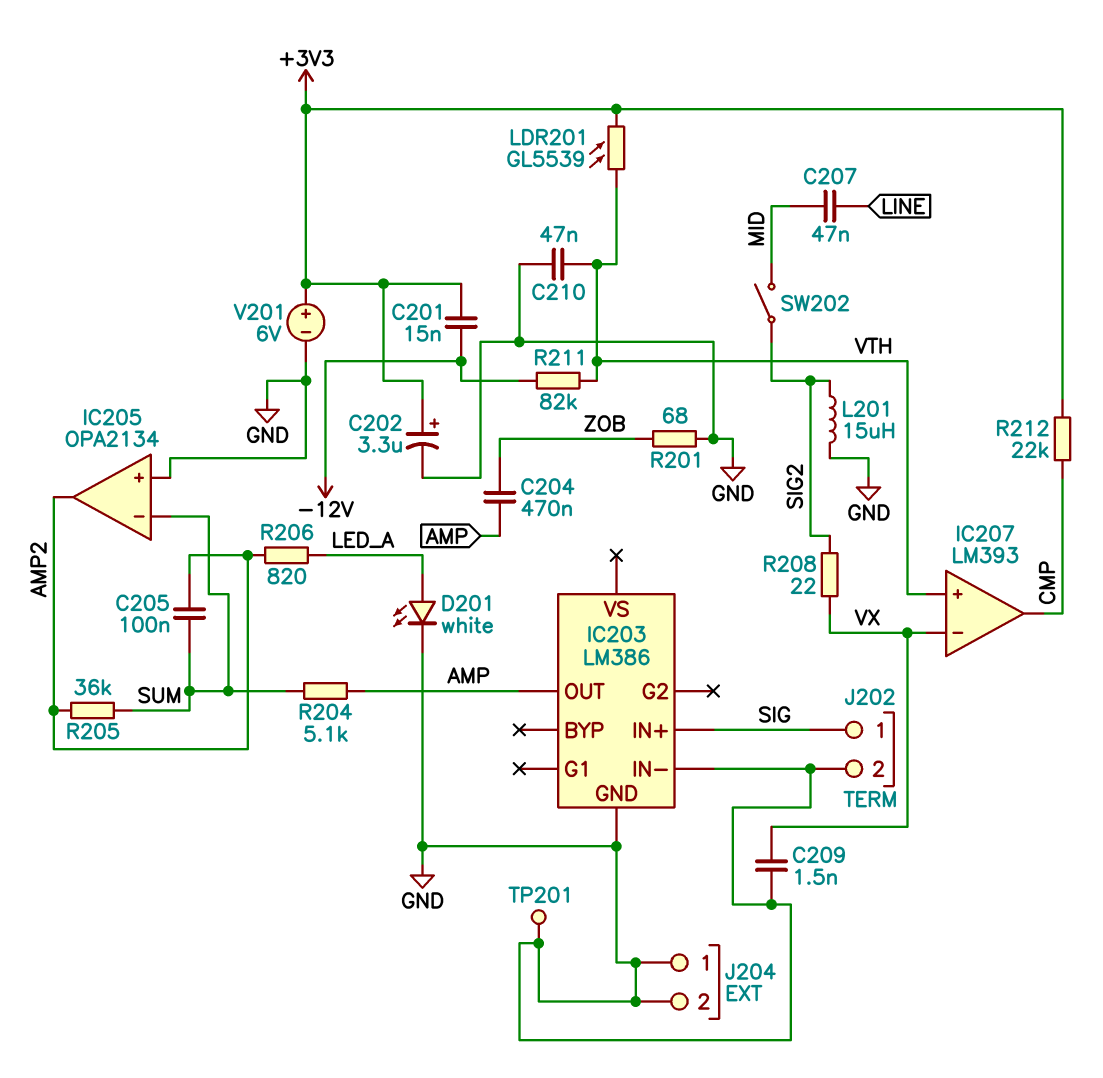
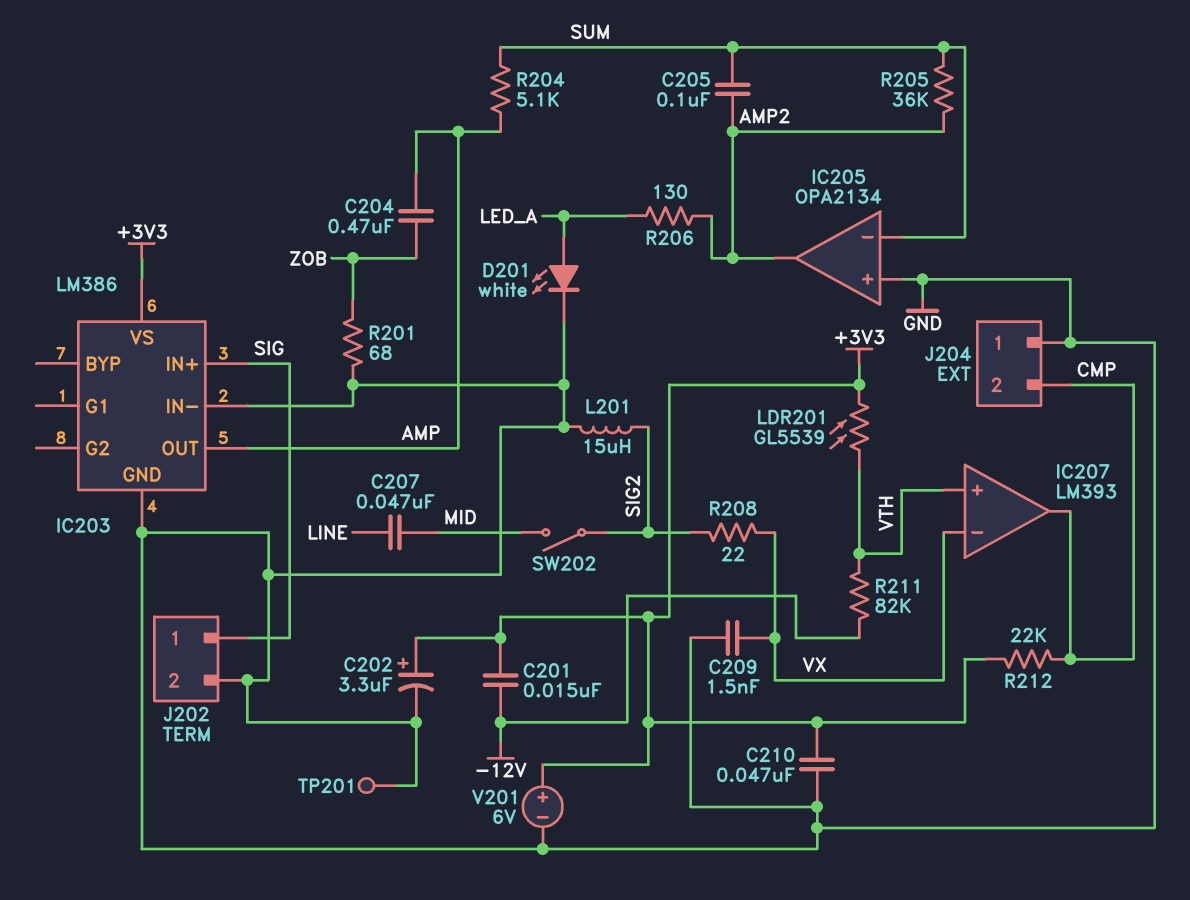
C210: 47nF (GND, VTH) -> 47nF (+3V3, GND)
IC203 pin VS: none -> +3V3
J204 pin 2: GND -> CMP
R206: 820 (AMP2, LED_A) -> 130 (AMP2, LED_A)

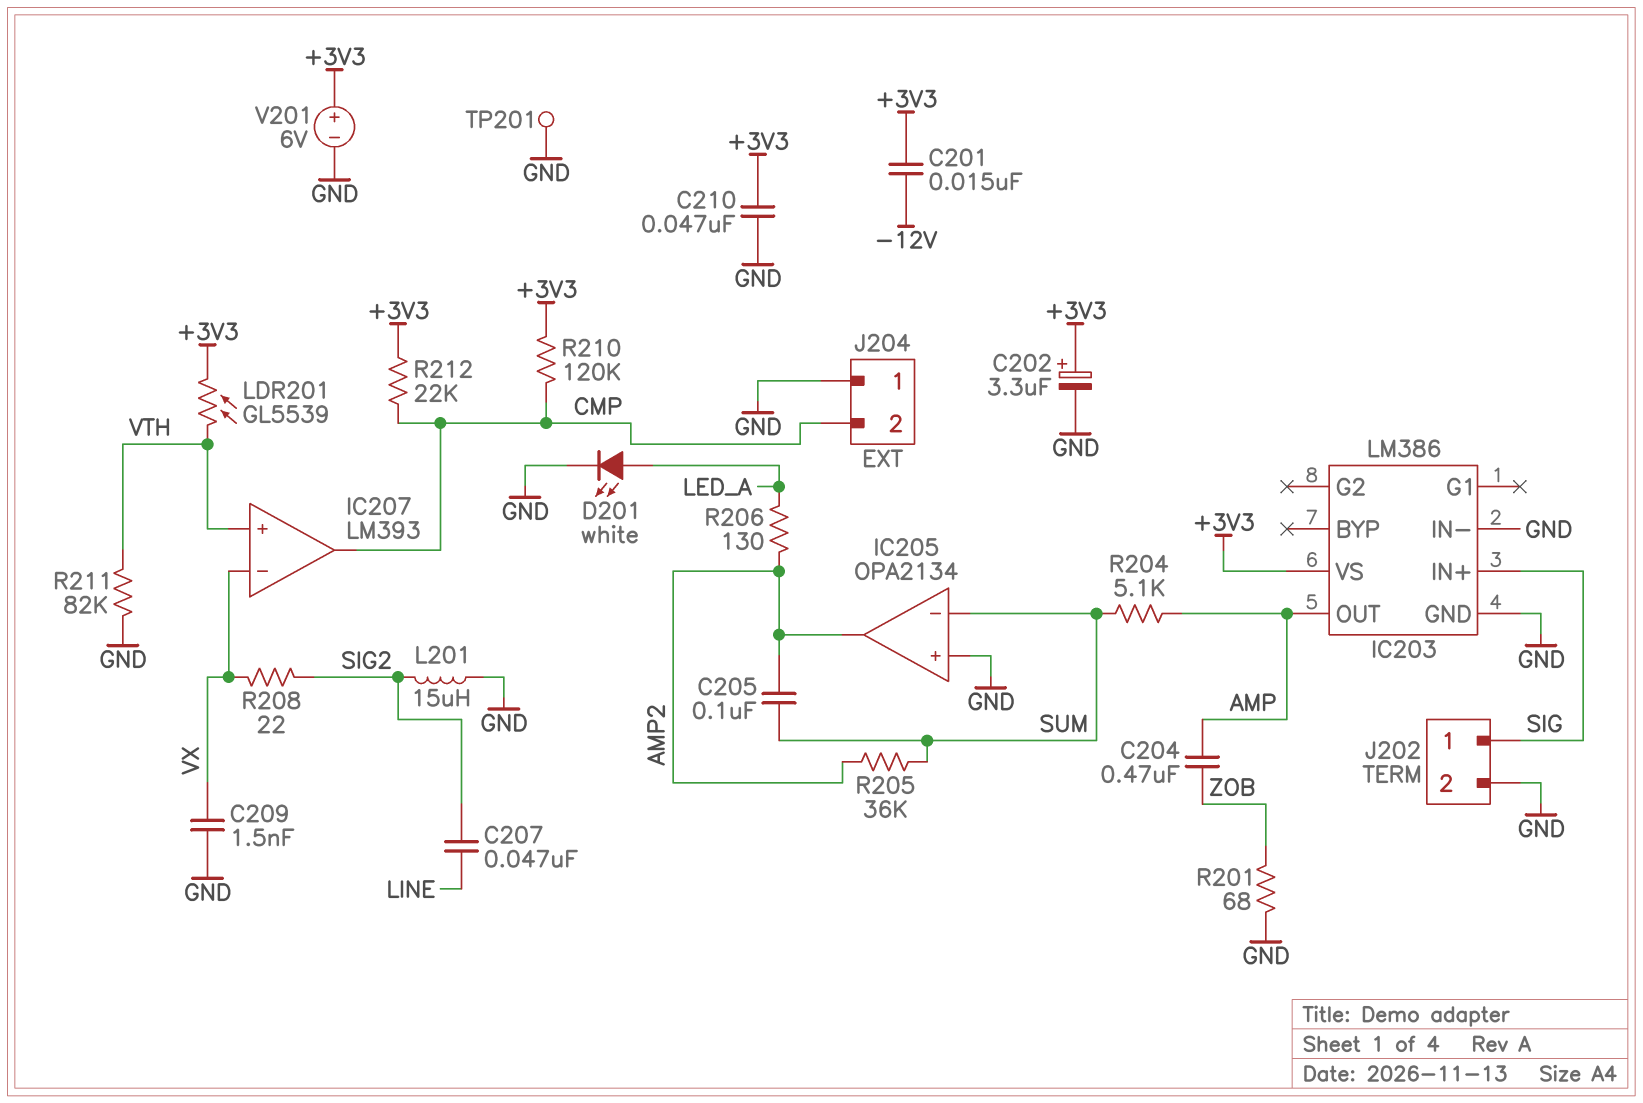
C207: 47nF (LINE, MID) -> 47nF (LINE, SIG2)
R210: none -> 120k (+3V3, CMP)
R211: 82k (-12V, VTH) -> 82k (GND, VTH)
SW202: switch (MID, SIG2) -> none

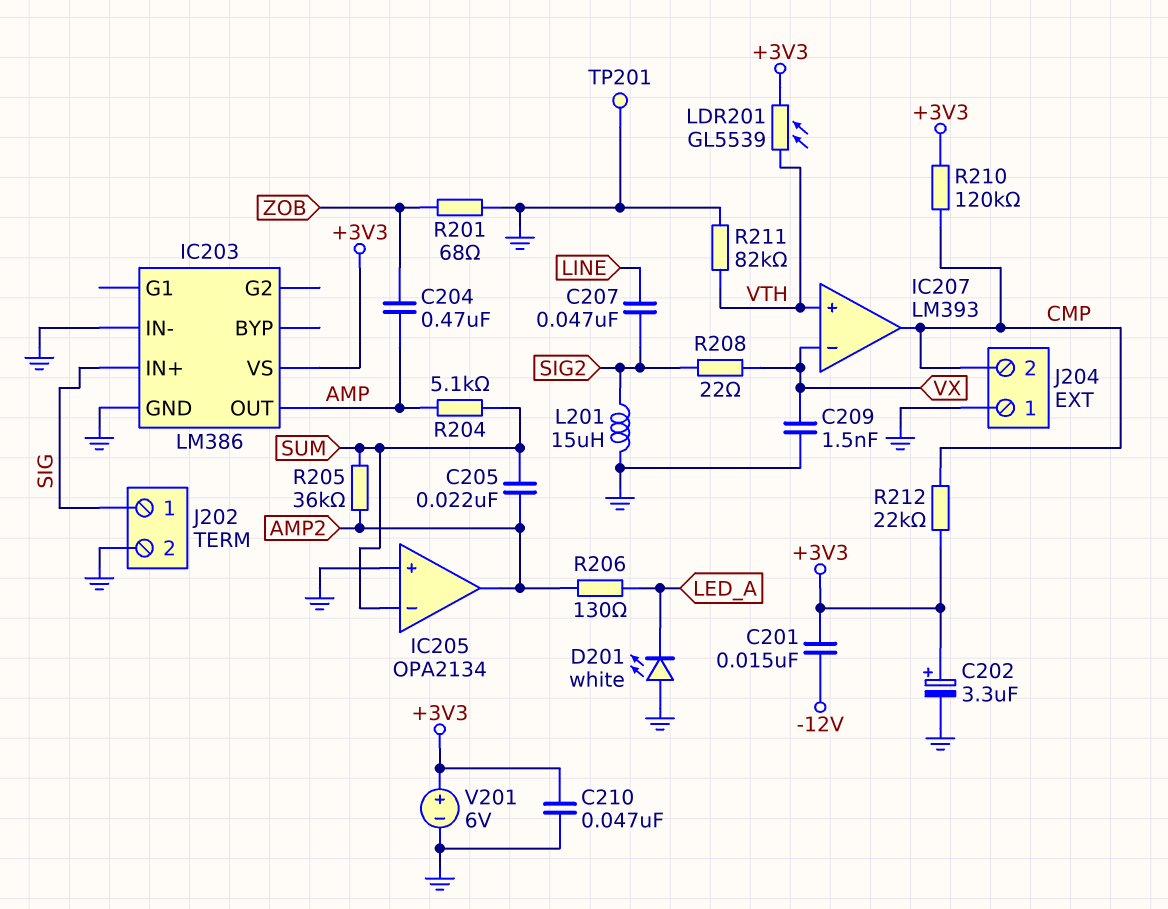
C205: 100nF (AMP2, SUM) -> 22nF (AMP2, SUM)
D201: LED white (A LED_A, K GND) -> LED white (A GND, K LED_A)

